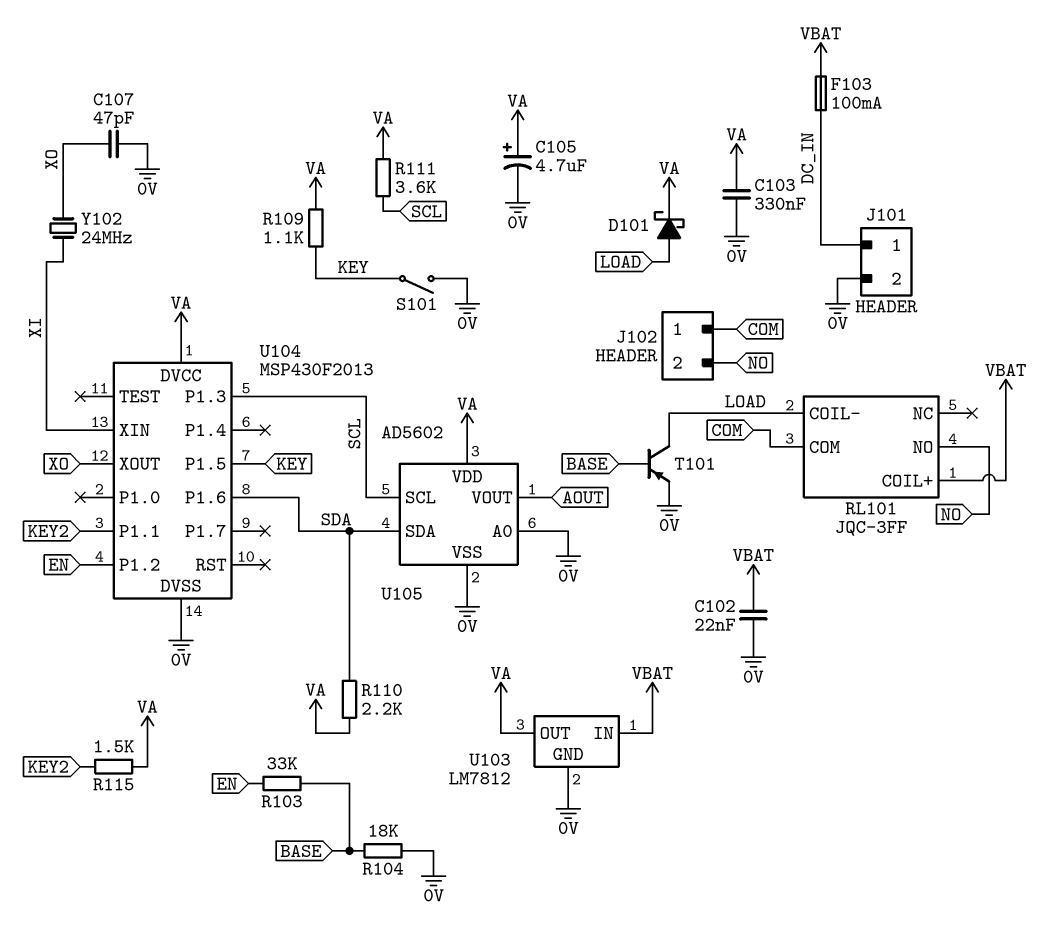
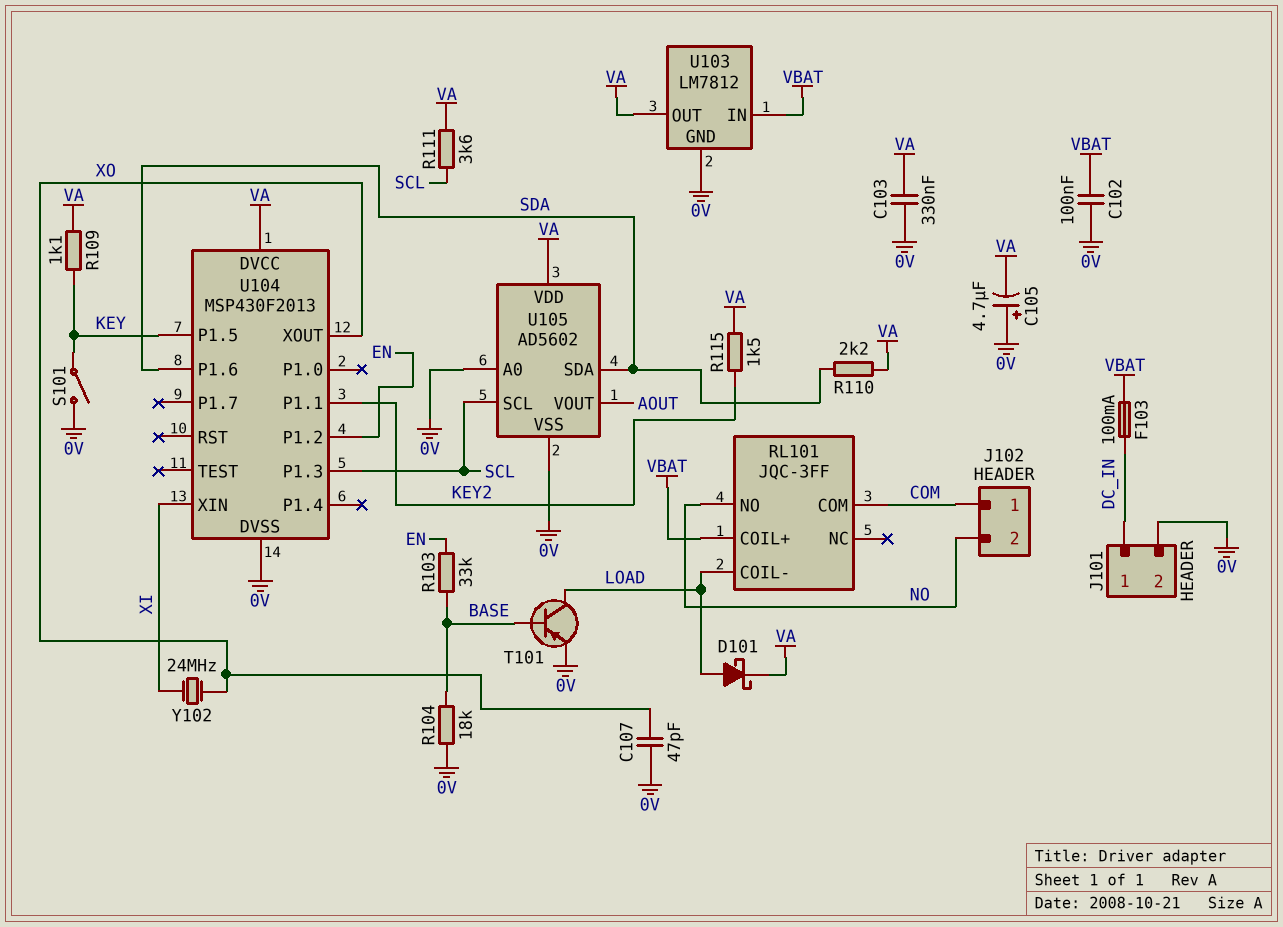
C102: 22nF (0V, VBAT) -> 100nF (0V, VBAT)
C105: 4.7uF (plus VA, minus 0V) -> 4.7uF (plus 0V, minus VA)

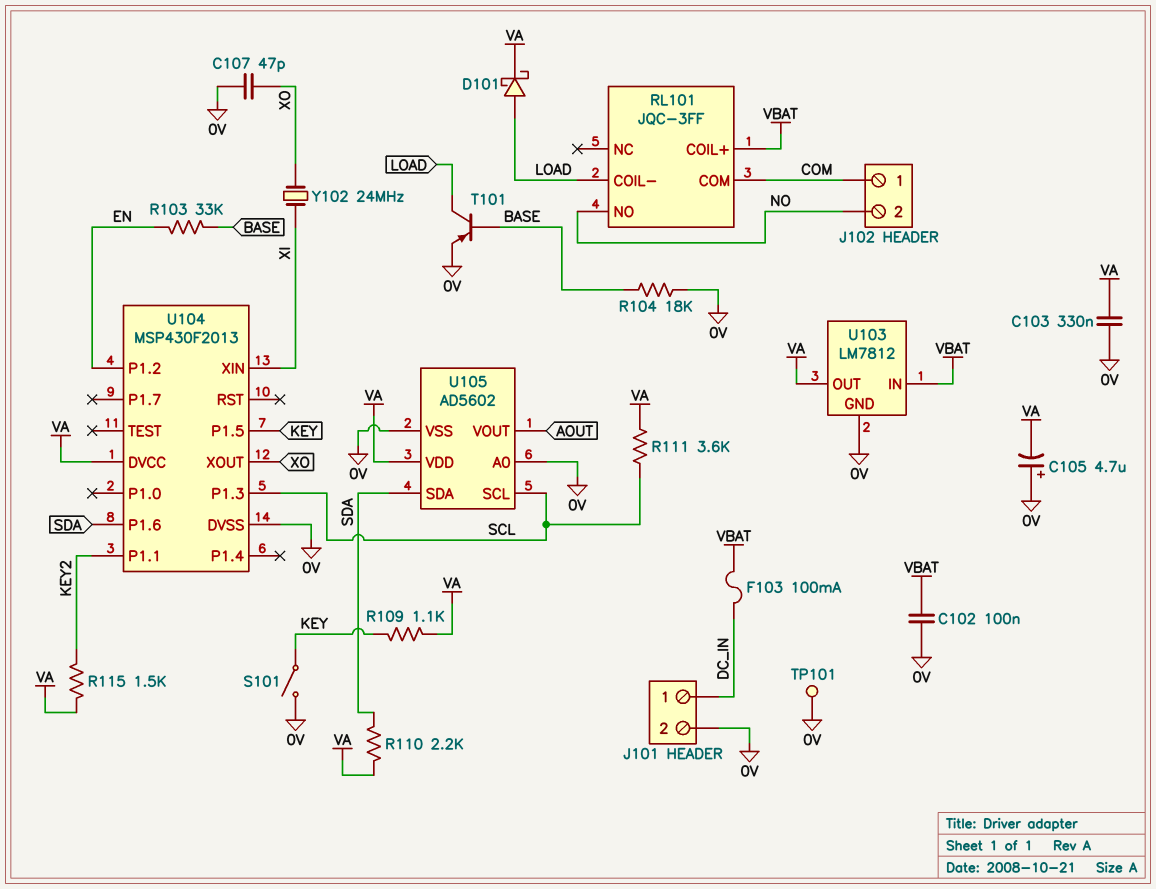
TP101: none -> test point (0V)

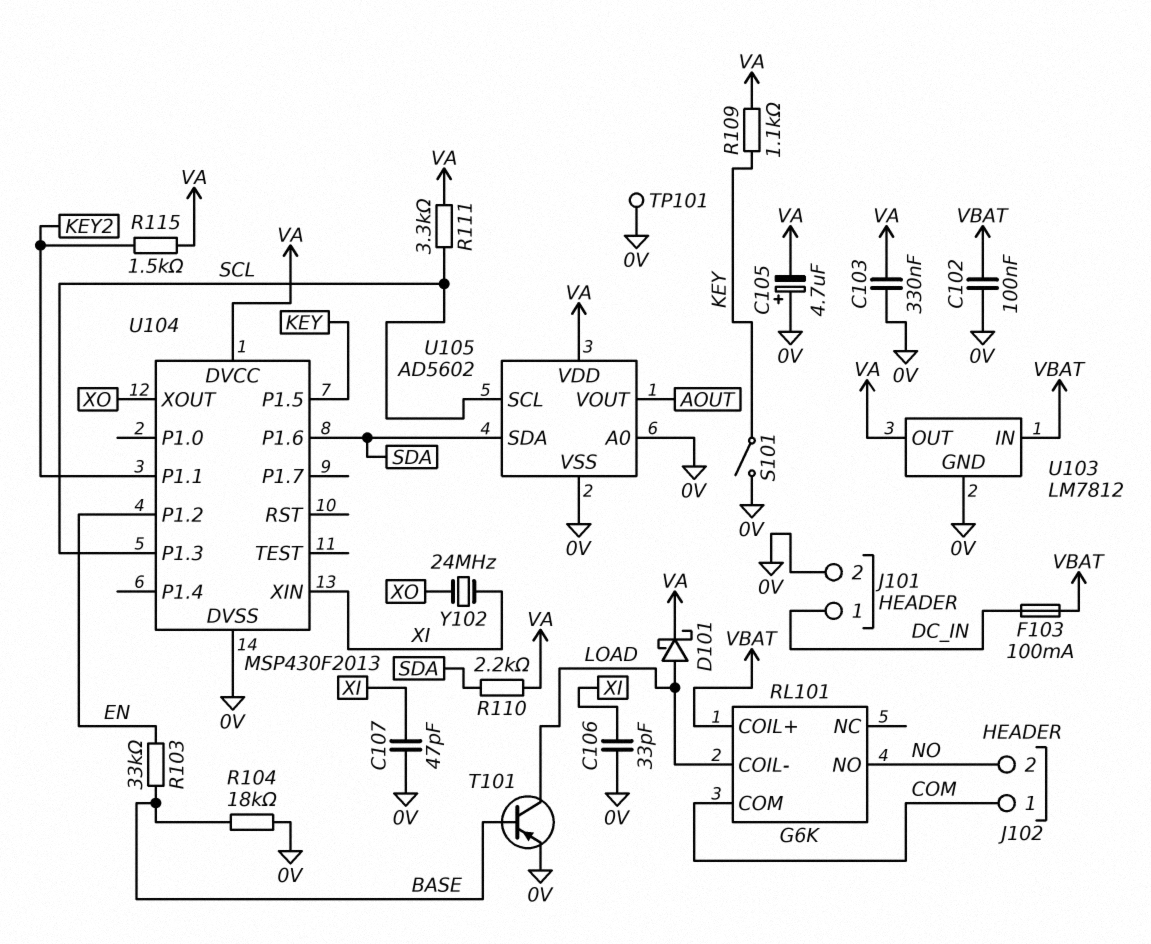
C106: none -> 33pF (0V, XI)
C107: 47pF (0V, XO) -> 47pF (0V, XI)
R111: 3.6k (SCL, VA) -> 3.3k (SCL, VA)
RL101: JQC-3FF -> G6K

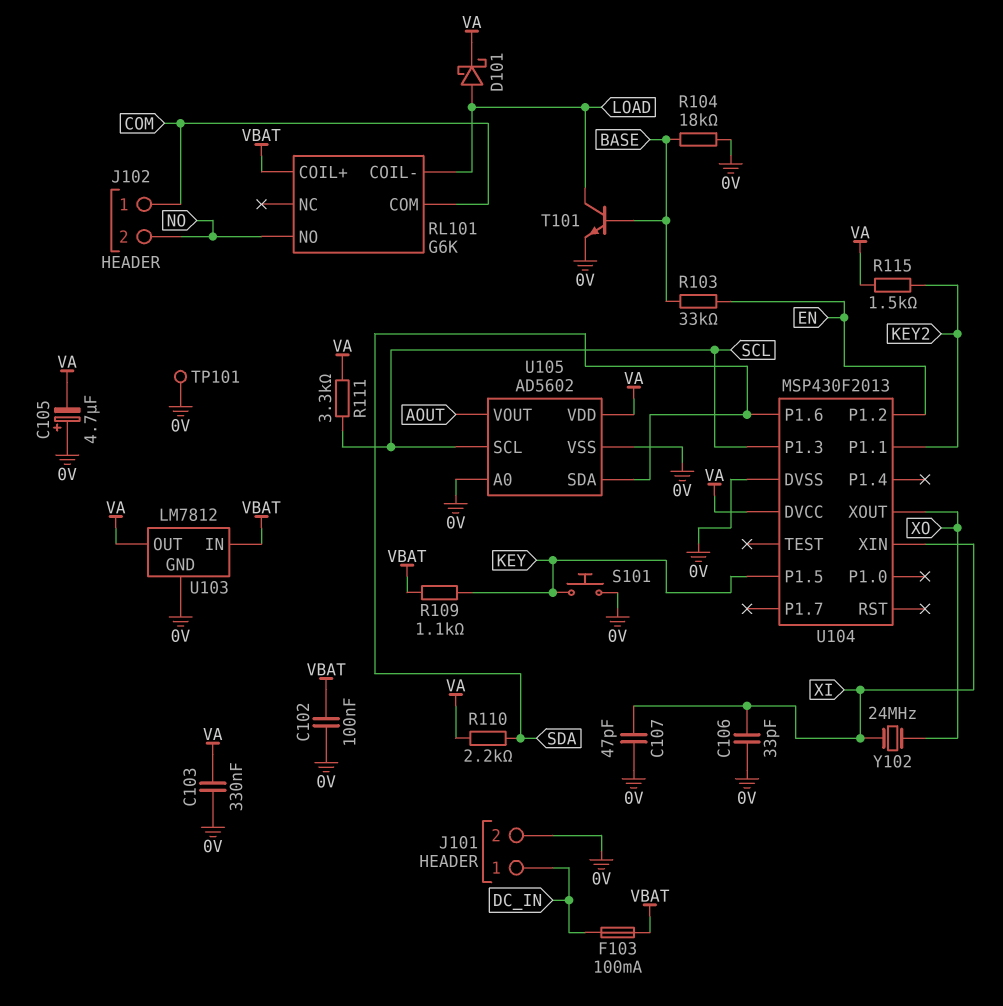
R109: 1.1k (KEY, VA) -> 1.1k (KEY, VBAT)
S101: switch (0V, KEY) -> button (0V, KEY)
T101: PNP (B BASE, C LOAD, E 0V) -> NPN (B BASE, C LOAD, E 0V)

